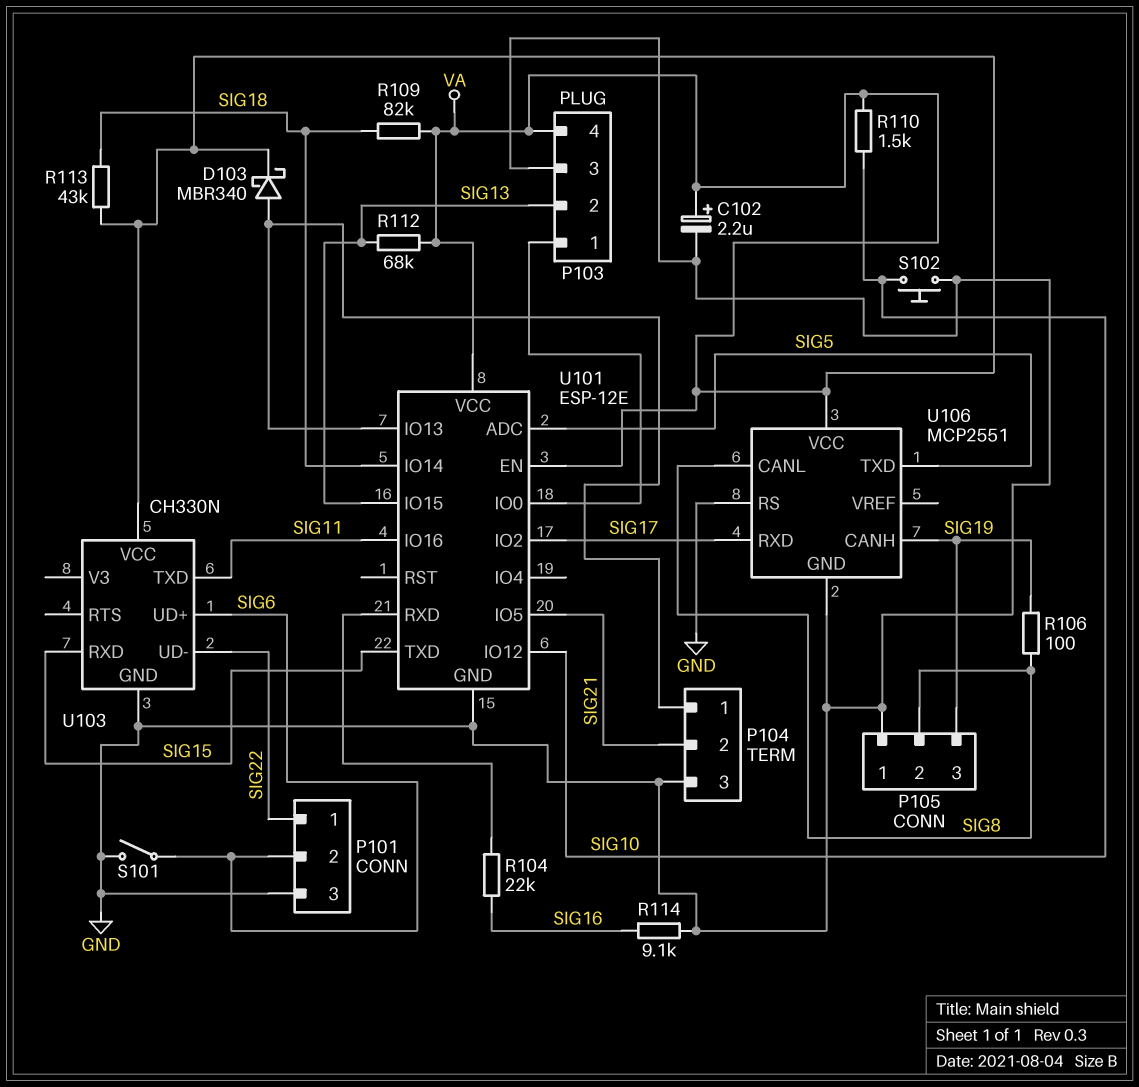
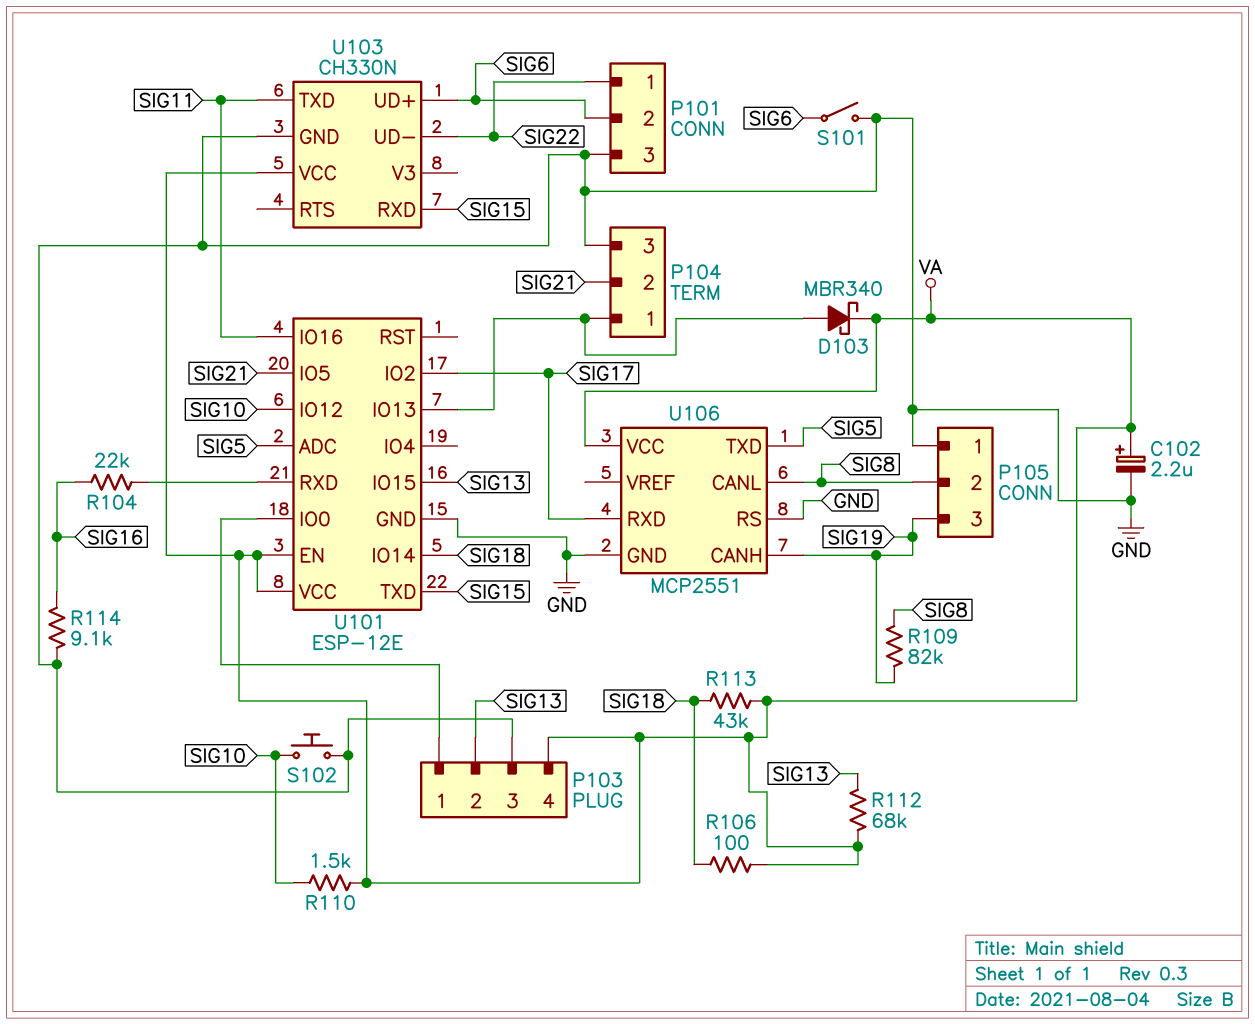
R106: 100 (SIG8, SIG19) -> 100 (SIG18, VA)
R109: 82k (SIG18, VA) -> 82k (SIG8, SIG19)

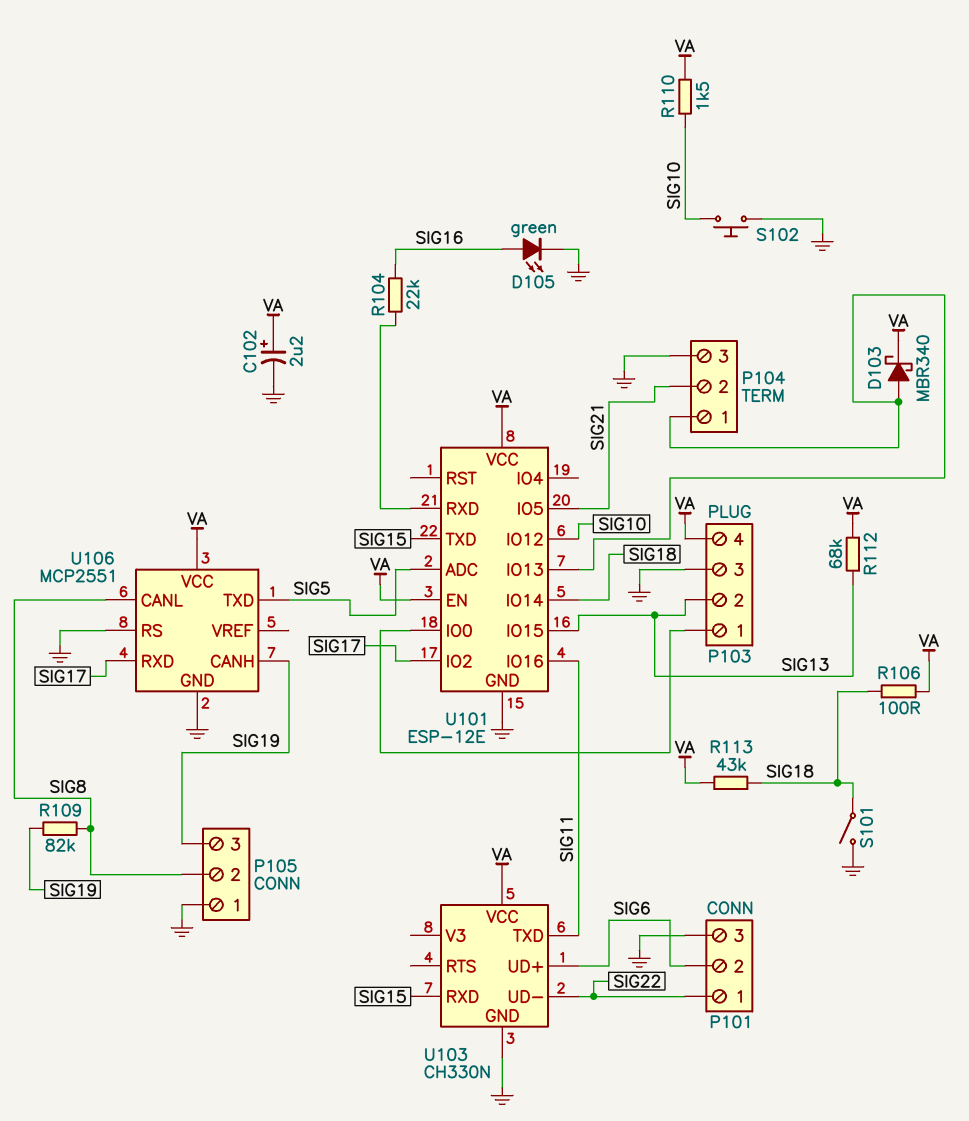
D105: none -> LED green (A SIG16, K GND)
R114: 9.1k (GND, SIG16) -> none
S101: switch (GND, SIG6) -> switch (GND, SIG18)

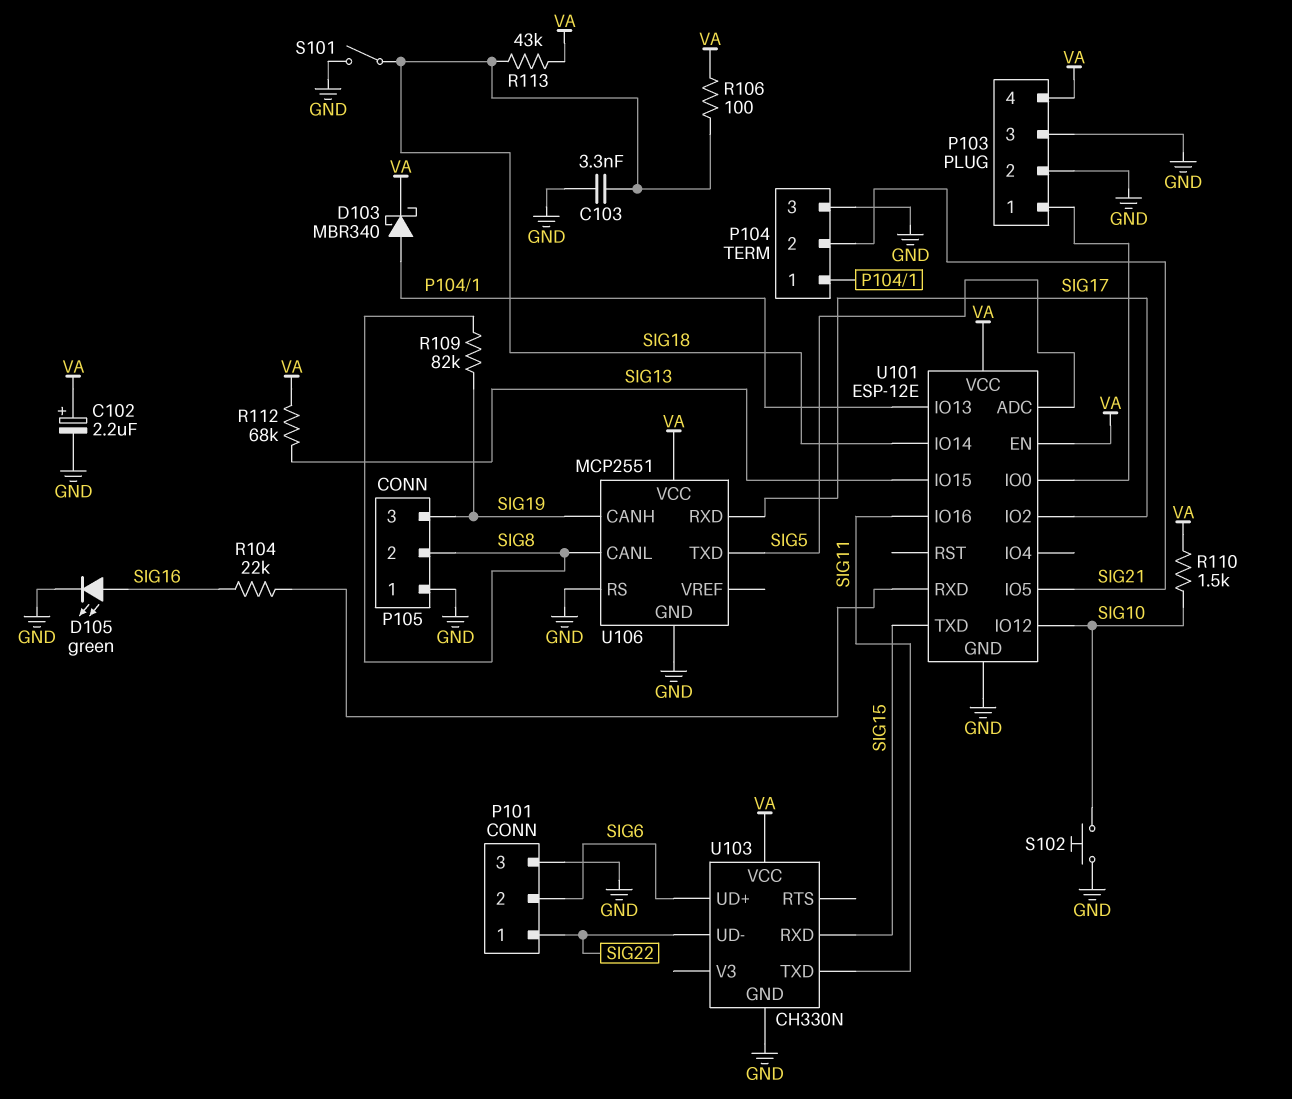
C103: none -> 3.3nF (GND, SIG18)
P103 pin 2: SIG13 -> GND

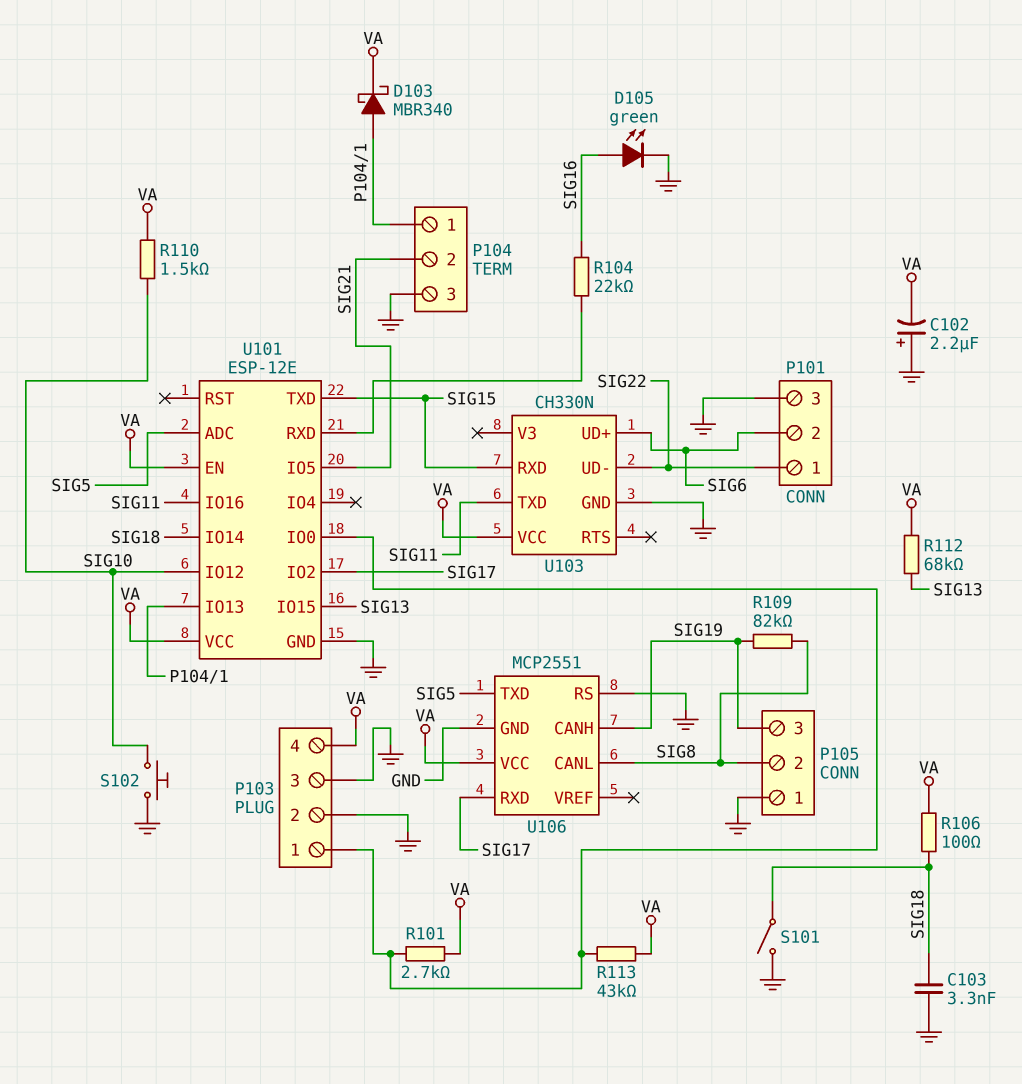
C102: 2.2uF (plus VA, minus GND) -> 2.2uF (plus GND, minus VA)
R101: none -> 2.7k (P103/1, VA)
R113: 43k (SIG18, VA) -> 43k (P103/1, VA)

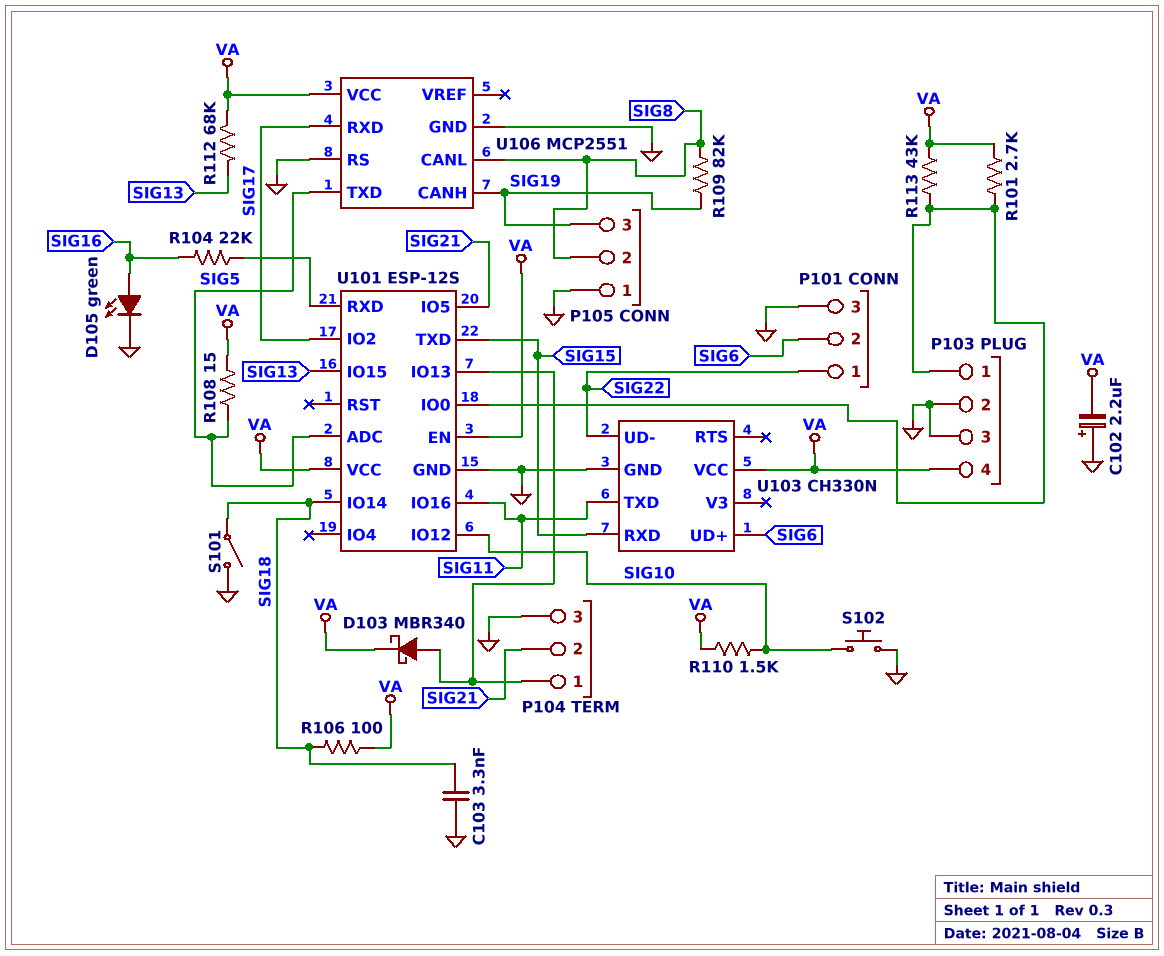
R108: none -> 15 (SIG5, VA)
U101: ESP-12E -> ESP-12S

